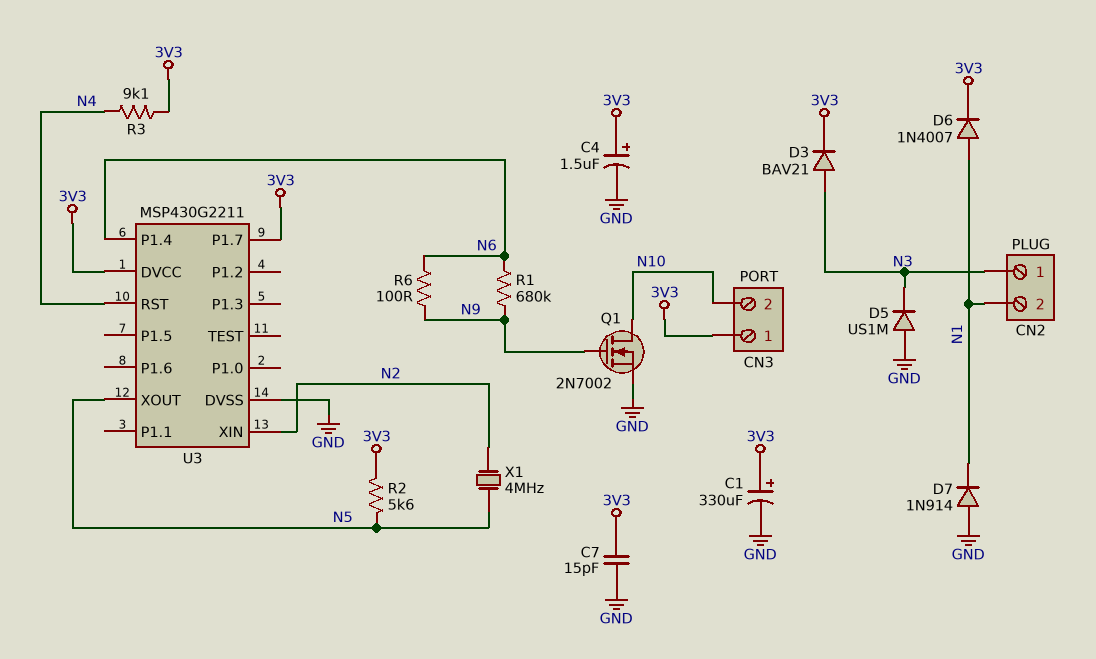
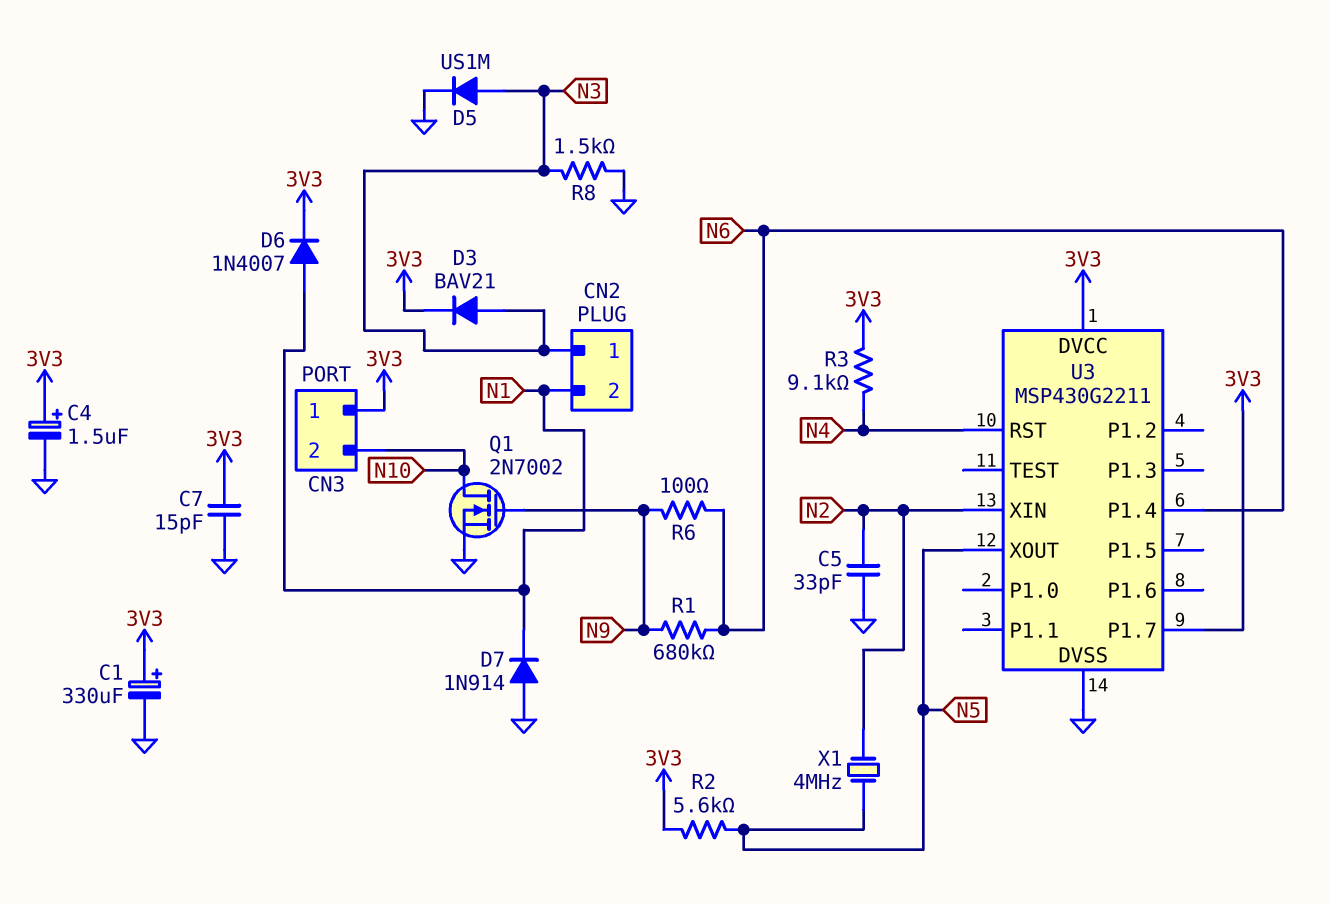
C5: none -> 33pF (GND, N2)
D5: diode US1M (A GND, K N3) -> diode US1M (A N3, K GND)
R8: none -> 1.5k (GND, N3)

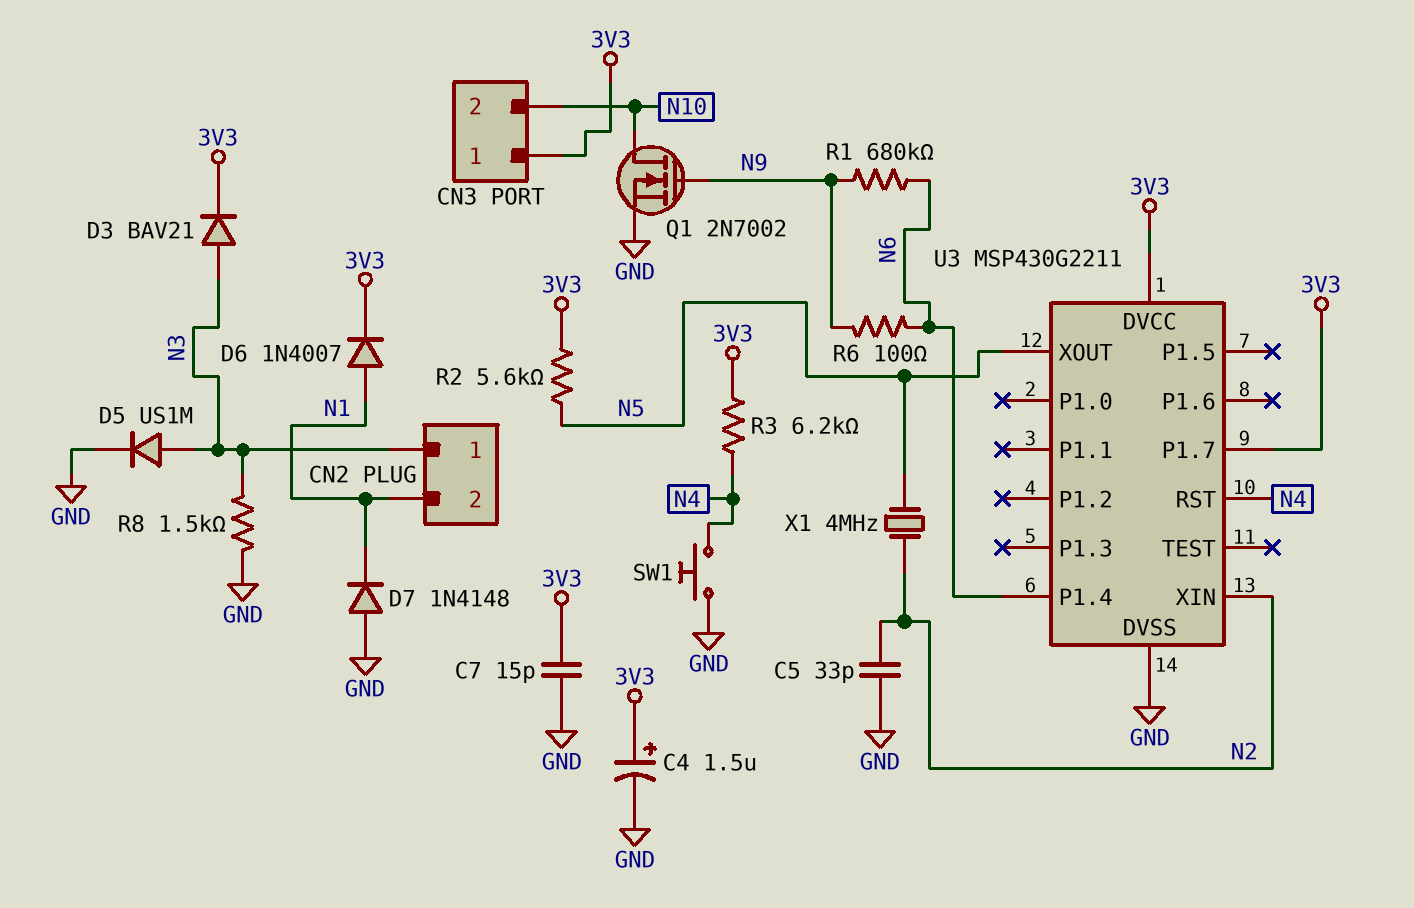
C1: 330uF (plus 3V3, minus GND) -> none
D7: diode 1N914 (A GND, K N1) -> diode 1N4148 (A GND, K N1)
R3: 9.1k (3V3, N4) -> 6.2k (3V3, N4)
SW1: none -> button (GND, N4)

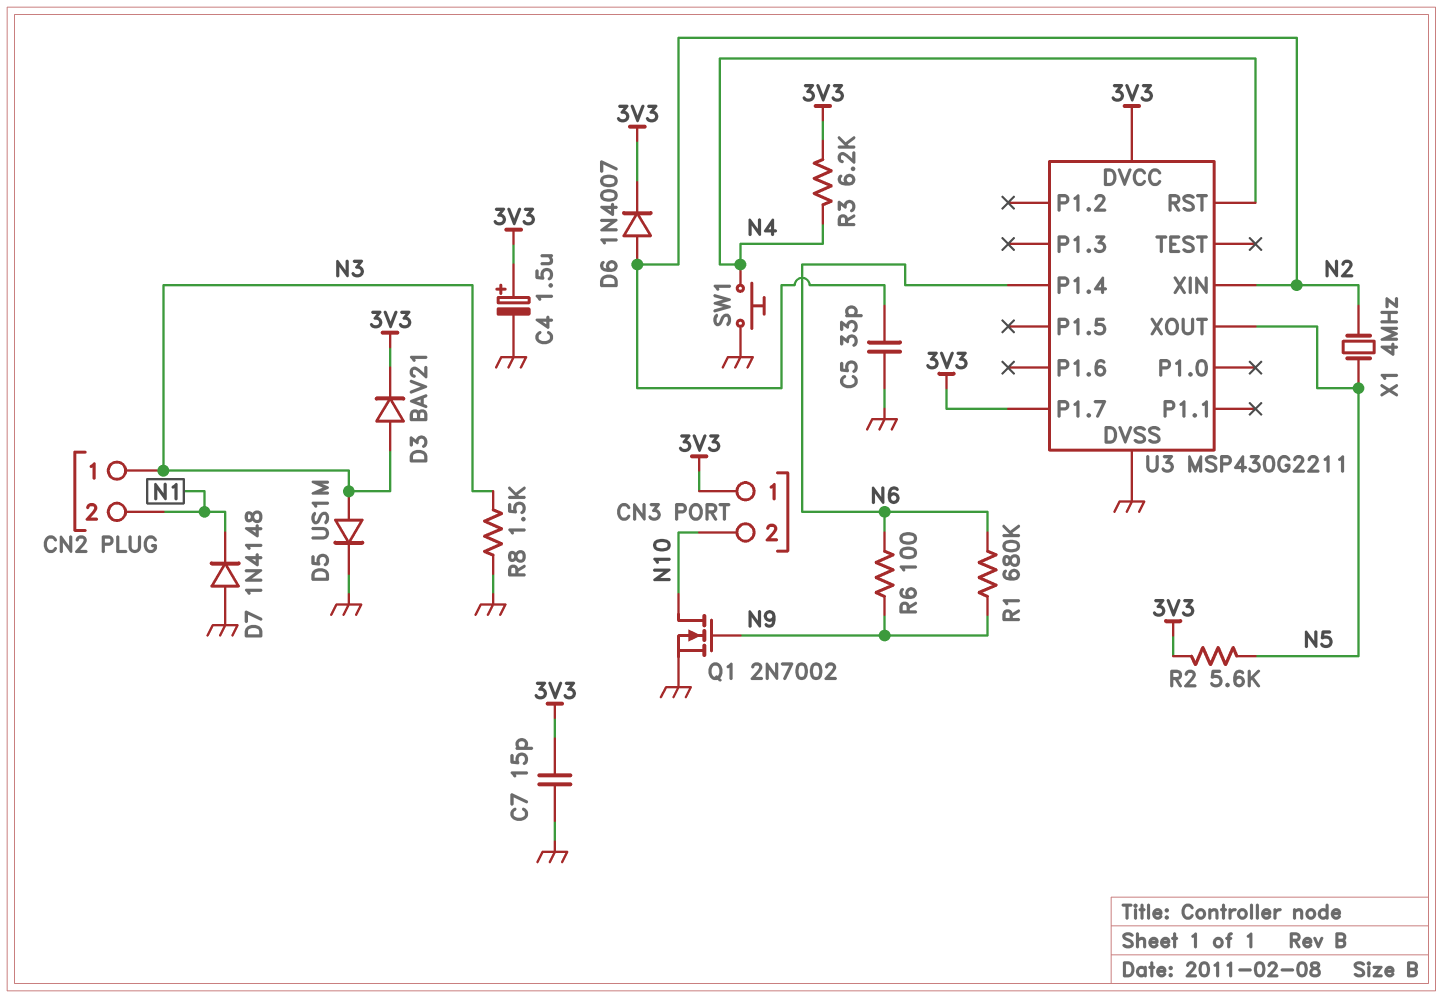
D6: diode 1N4007 (A N1, K 3V3) -> diode 1N4007 (A N2, K 3V3)

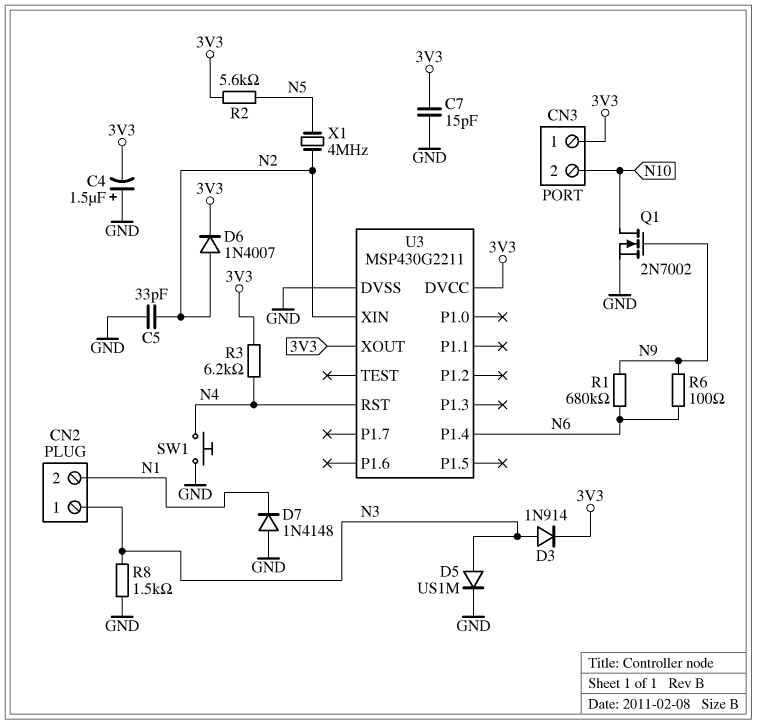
C4: 1.5uF (plus 3V3, minus GND) -> 1.5uF (plus GND, minus 3V3)
D3: diode BAV21 (A N3, K 3V3) -> diode 1N914 (A N3, K 3V3)
U3 pin P1.7: 3V3 -> none
U3 pin XOUT: N5 -> 3V3

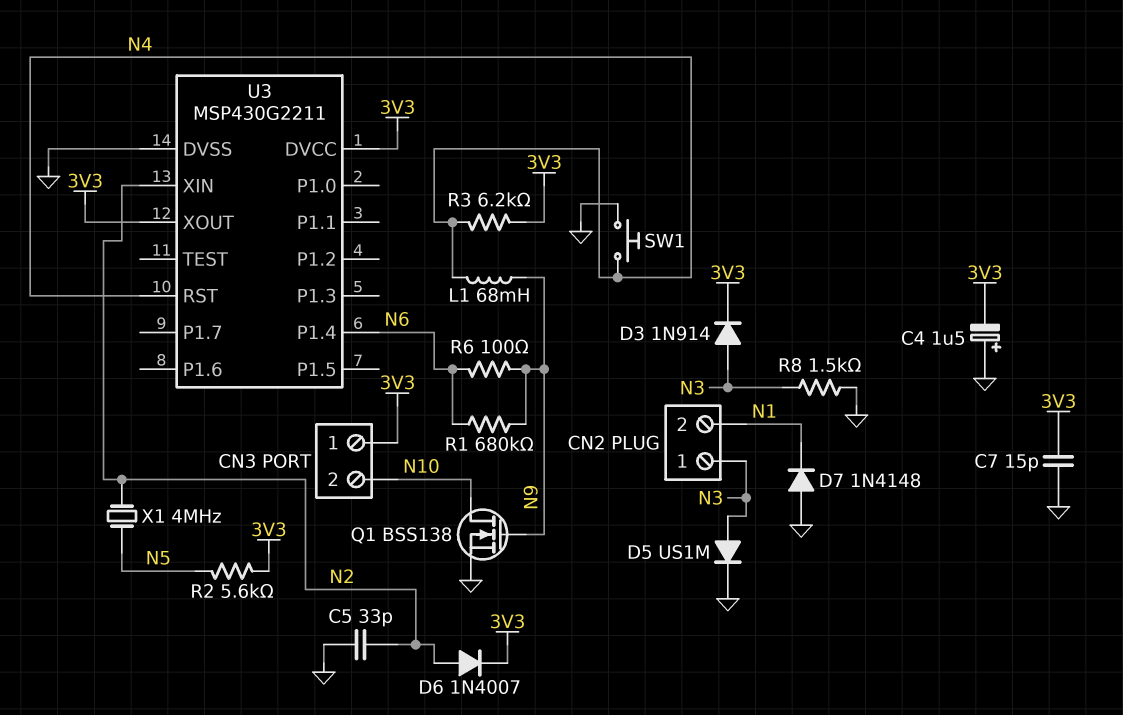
L1: none -> 68mH (N4, N9)
Q1: NMOS 2N7002 (G N9, D N10, S GND) -> NMOS BSS138 (G N9, D N10, S GND)

